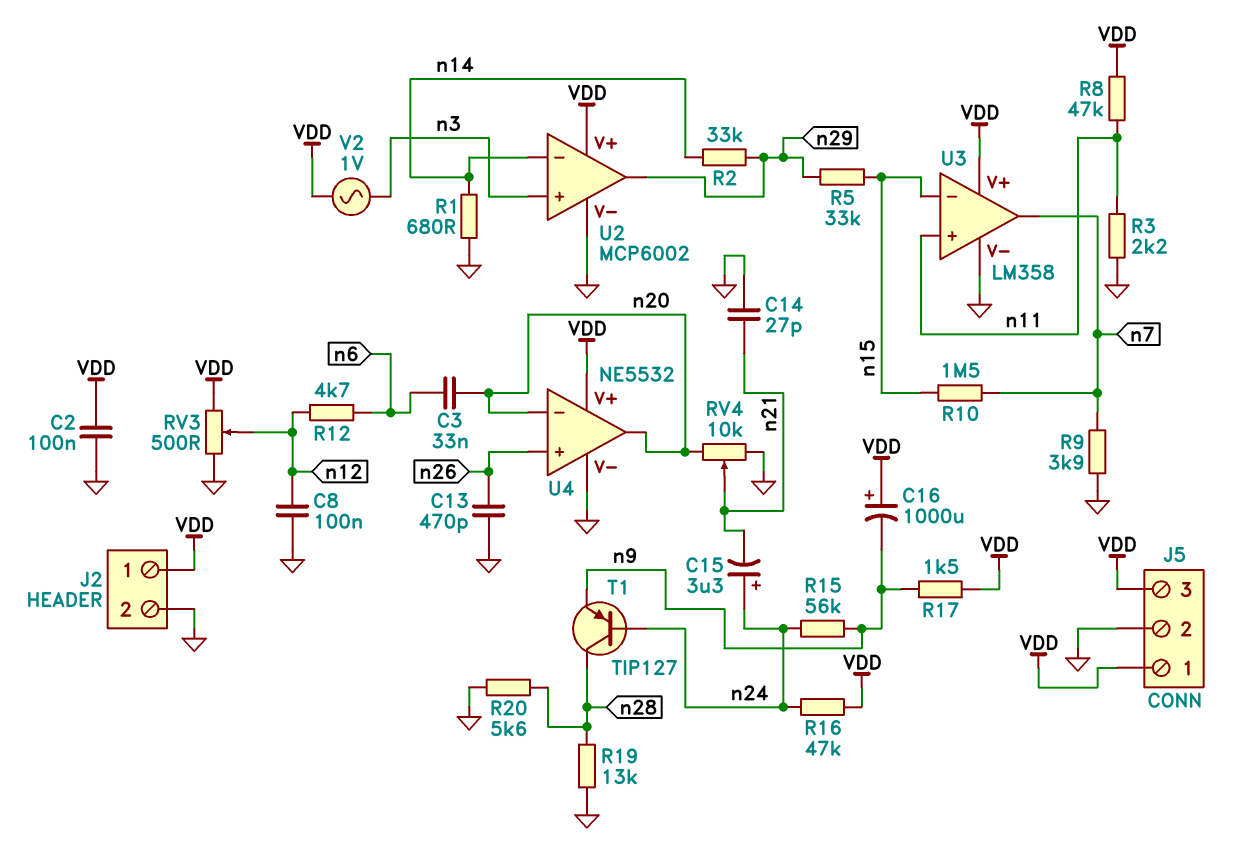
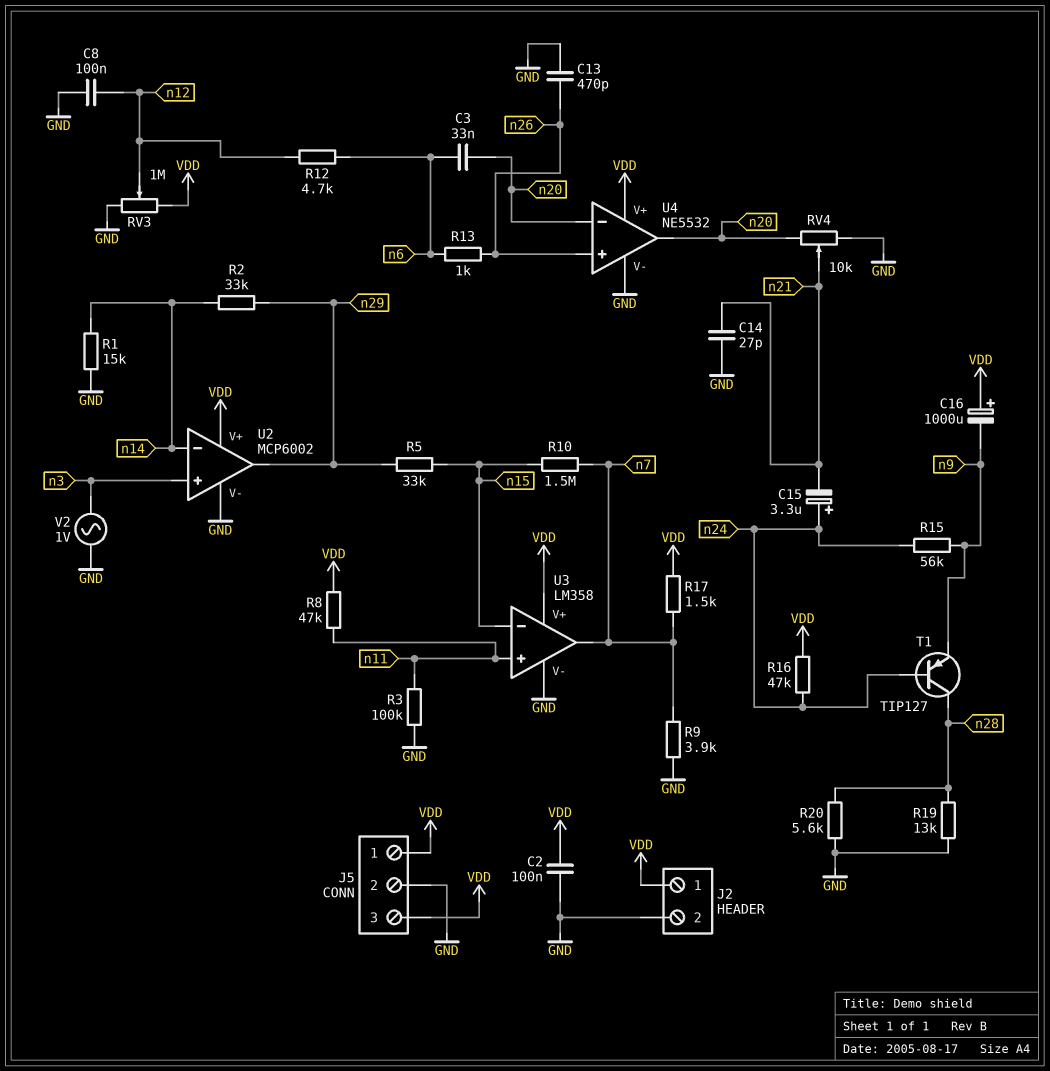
R1: 680 (GND, n14) -> 15k (GND, n14)
R3: 2.2k (GND, n11) -> 100k (GND, n11)
R13: none -> 1k (n6, n26)
R17: 1.5k (VDD, n9) -> 1.5k (VDD, n7)
RV3: 500 (GND, VDD, wiper n12) -> 1M (GND, VDD, wiper n12)
V2: AC 1V (VDD, n3) -> AC 1V (GND, n3)

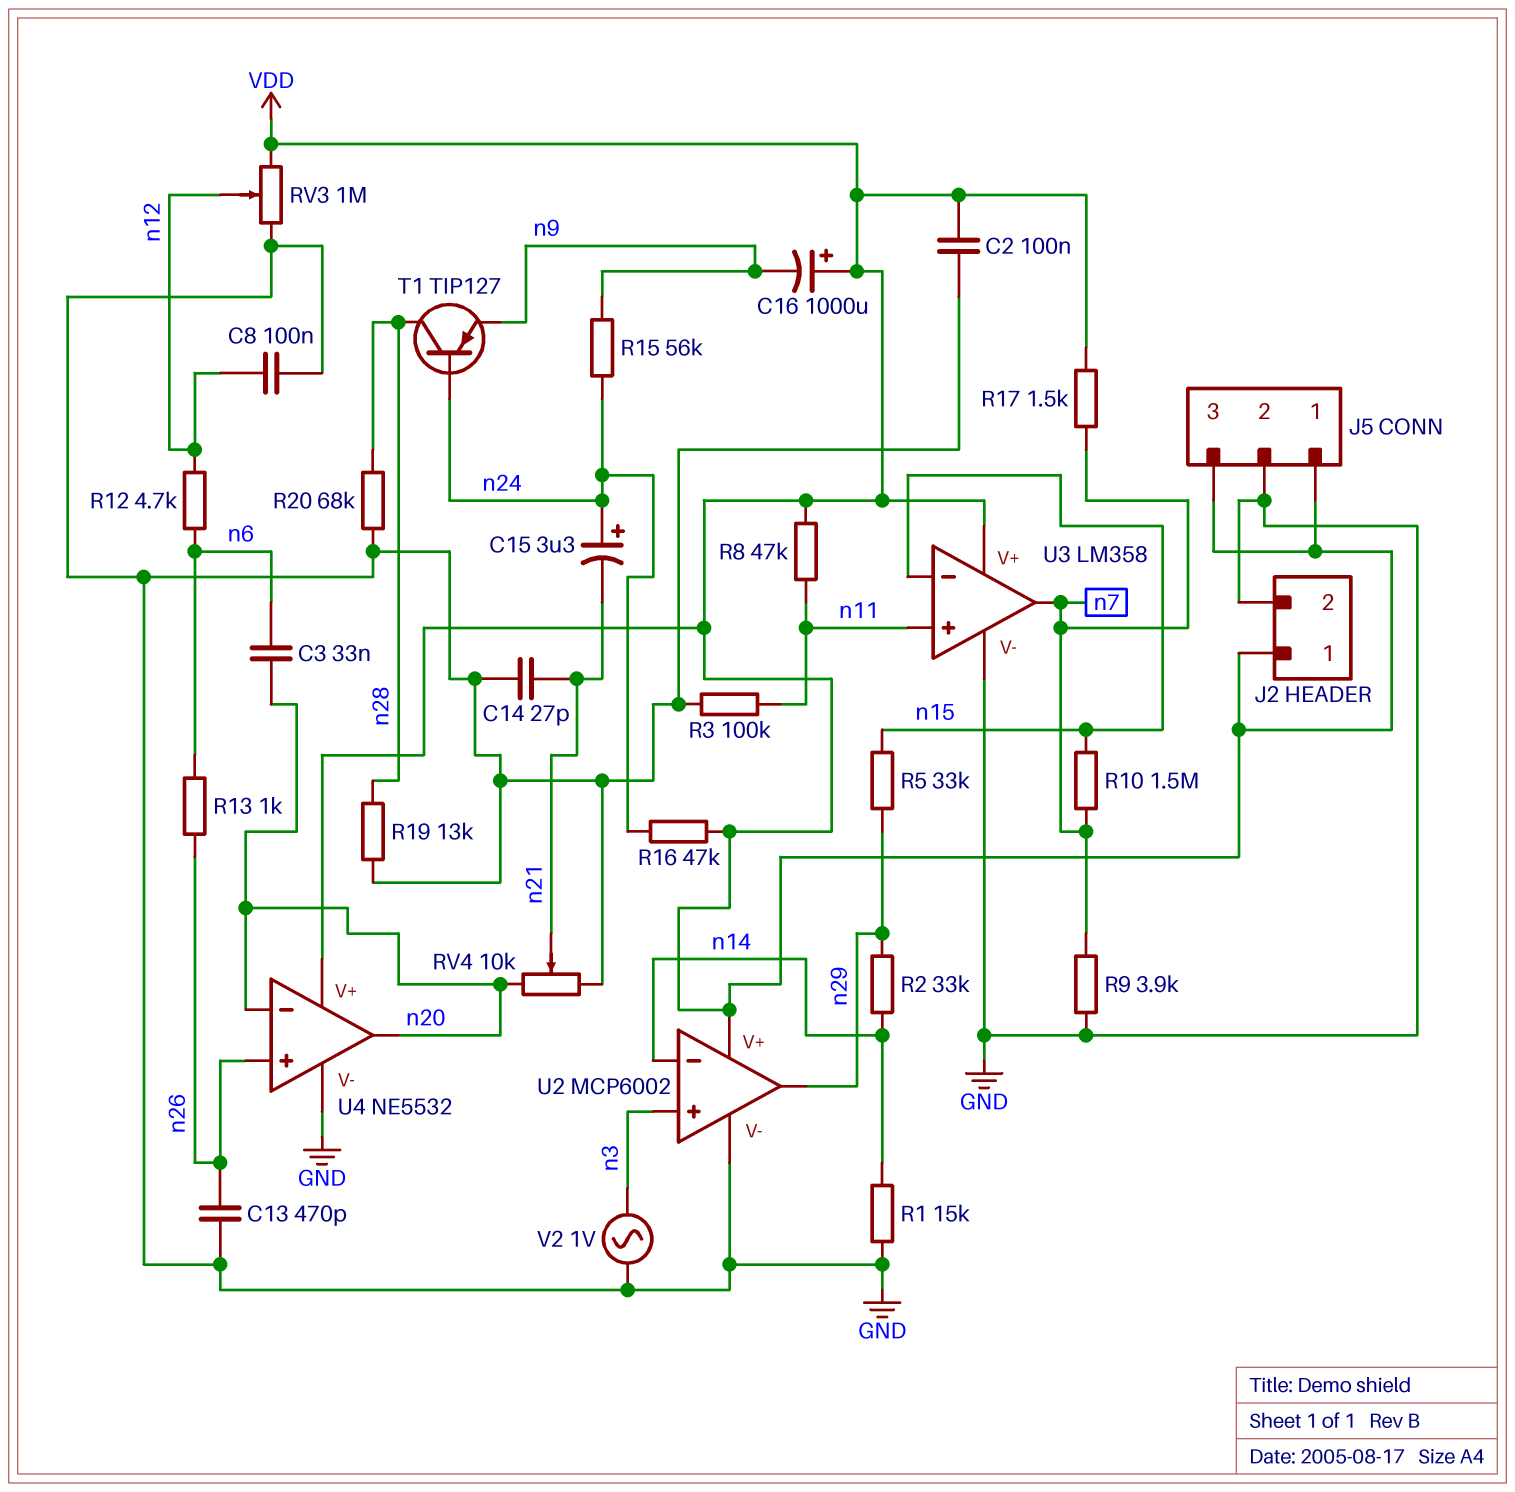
R20: 5.6k (GND, n28) -> 68k (GND, n28)

